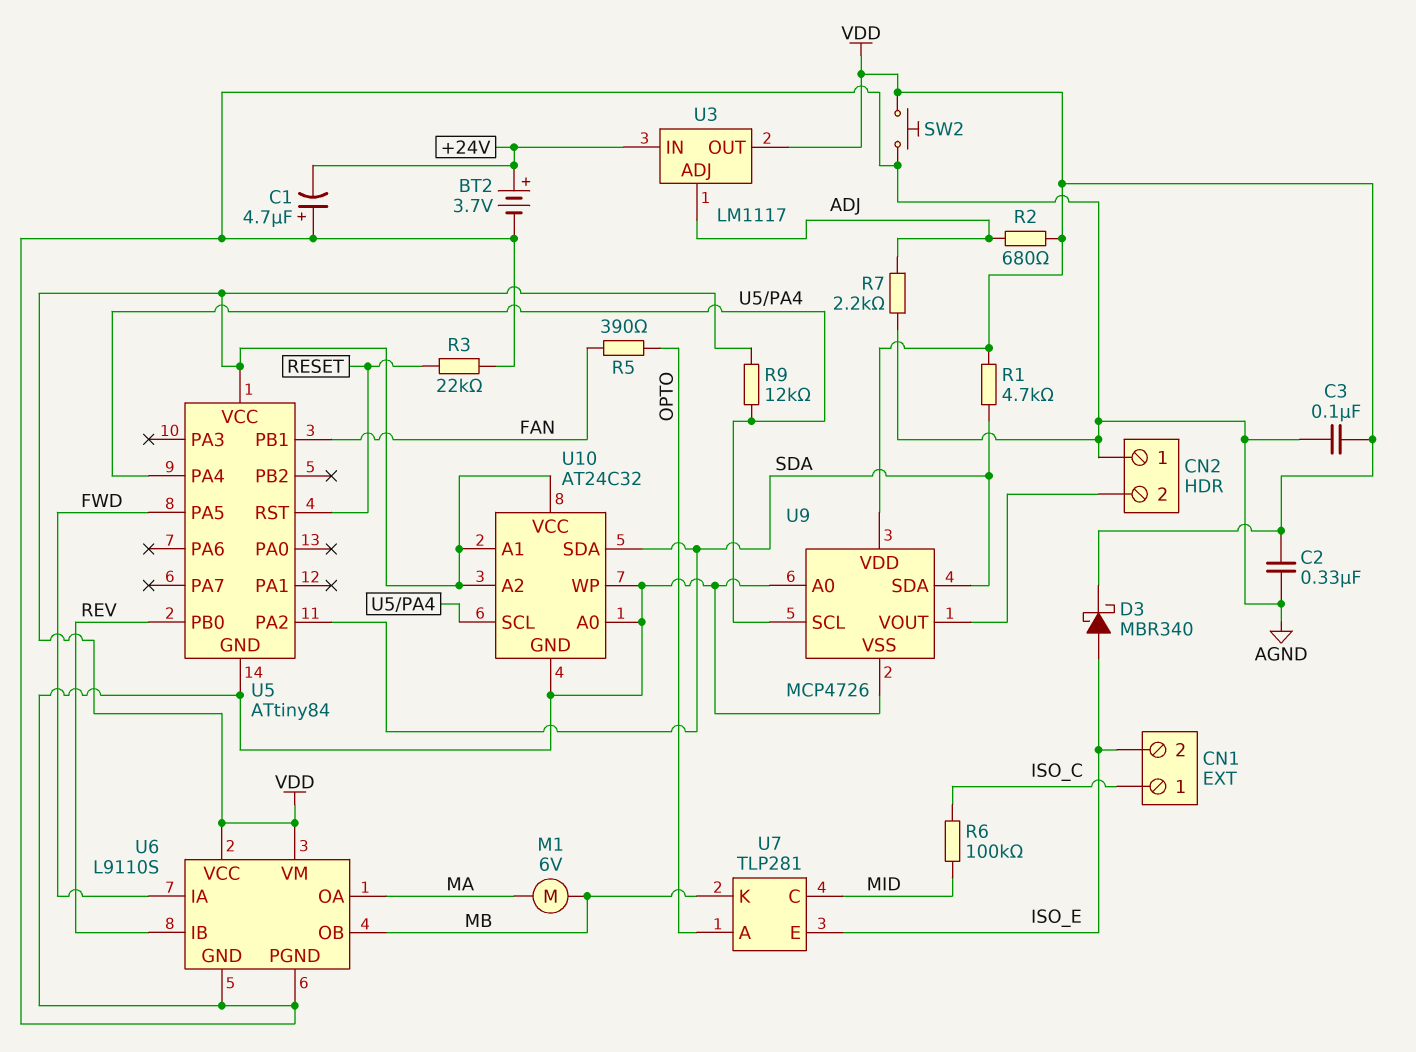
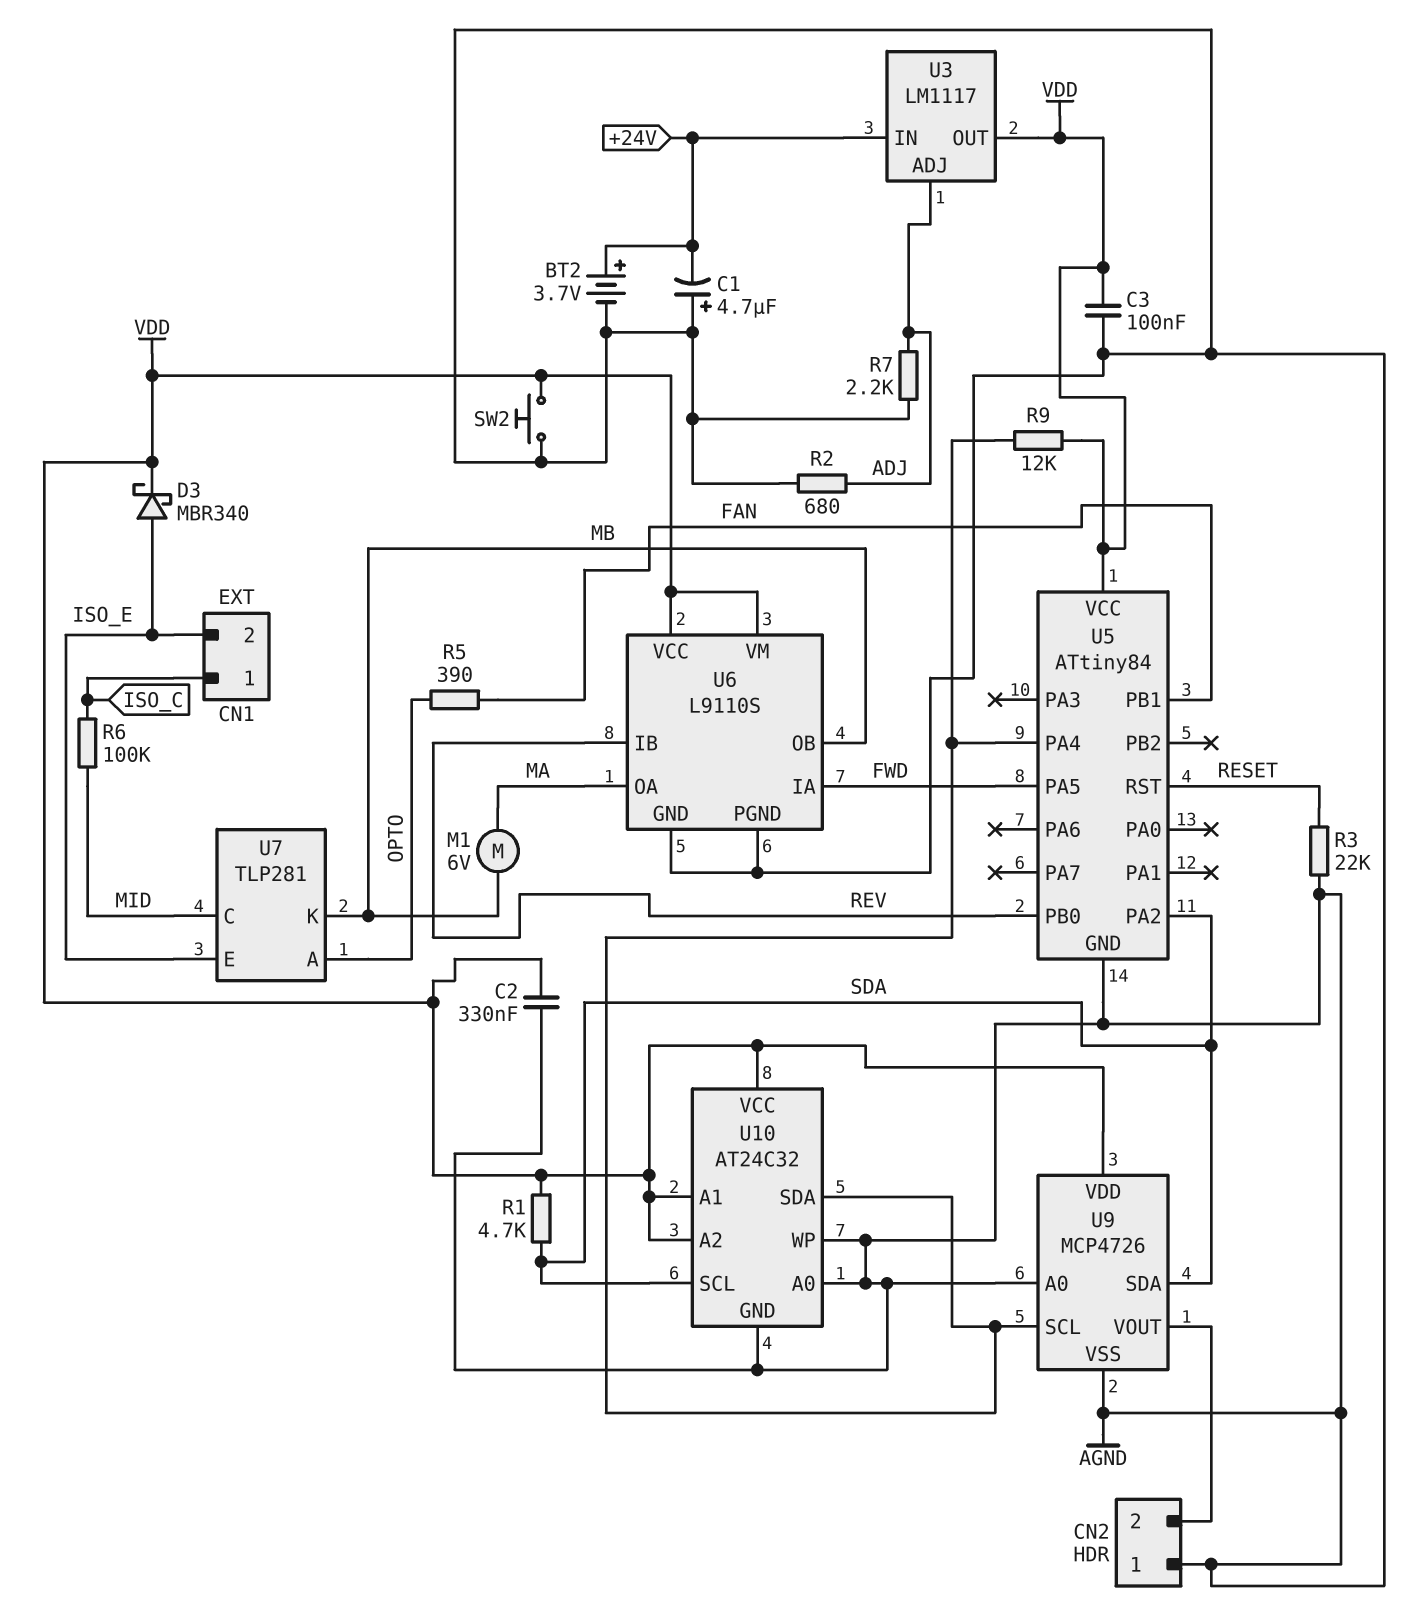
R2: 680 (ADJ, VDD) -> 680 (ADJ, AGND)
U10 pin SCL: U5/PA4 -> SDA
U10 pin SDA: SDA -> U5/PA4

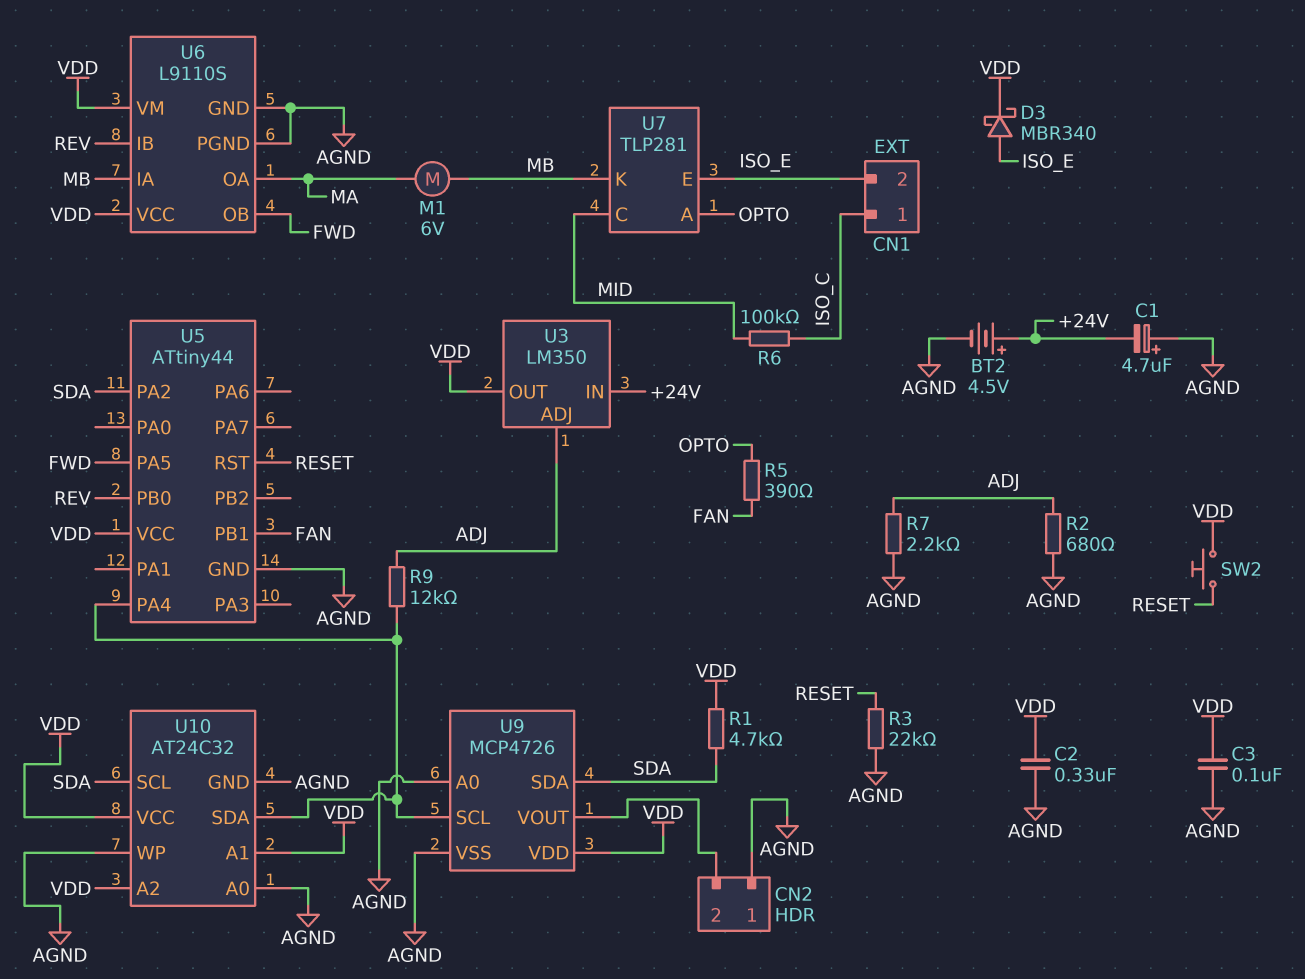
BT2: 3.7V (plus +24V, minus AGND) -> 4.5V (plus +24V, minus AGND)
R9: 12k (U5/PA4, VDD) -> 12k (ADJ, U5/PA4)
SW2: button (AGND, VDD) -> button (RESET, VDD)
U3: LM1117 -> LM350
U5: ATtiny84 -> ATtiny44
U6 pin IA: FWD -> MB
U6 pin OB: MB -> FWD

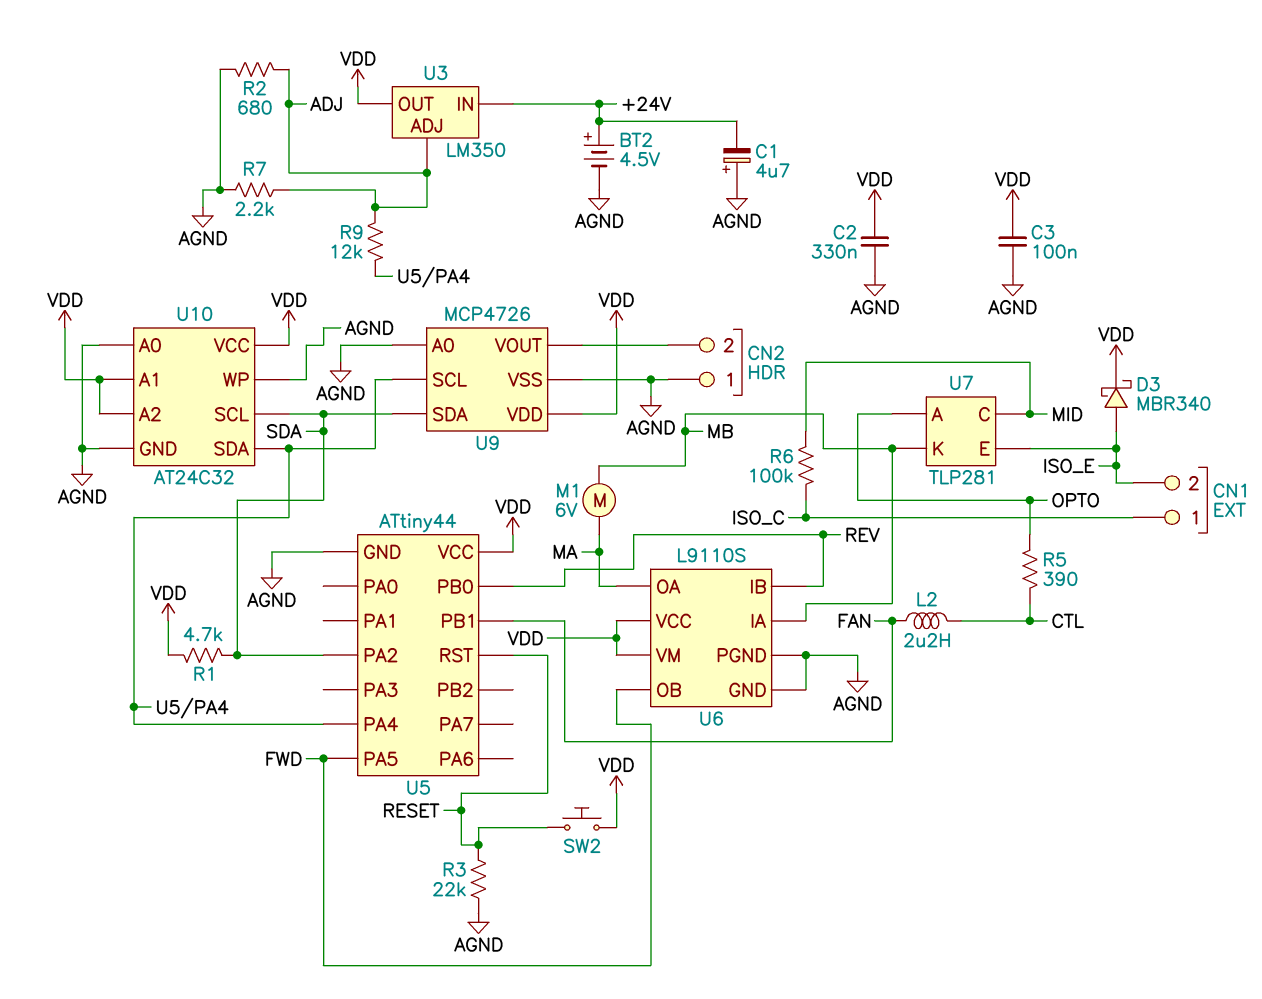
L2: none -> 2.2uH (CTL, FAN)
R5: 390 (FAN, OPTO) -> 390 (CTL, OPTO)

